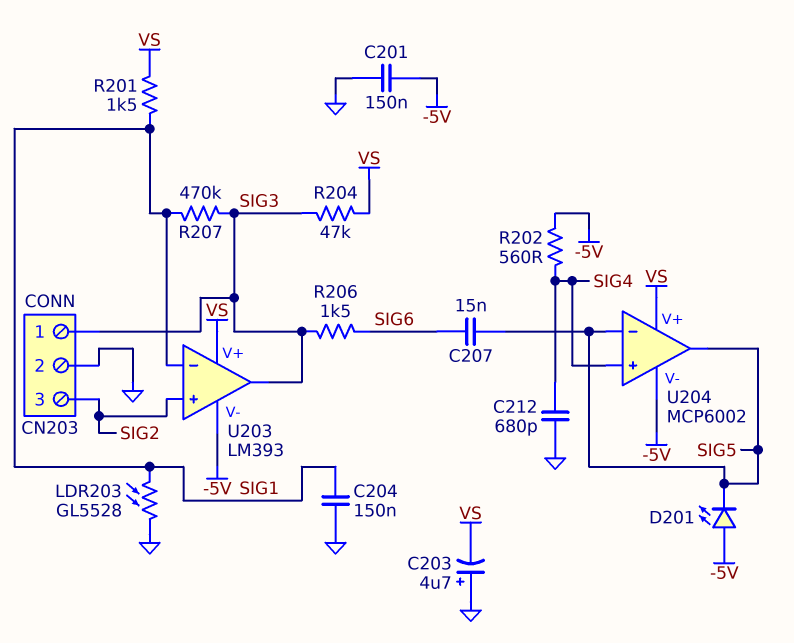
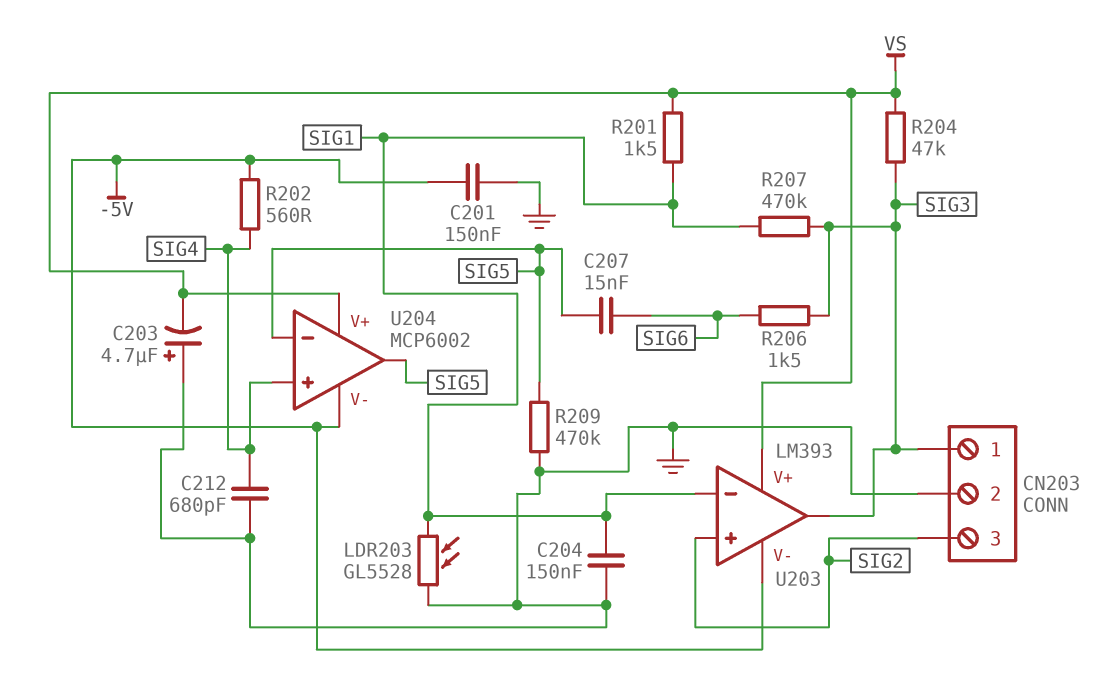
D201: LED (A -5V, K SIG5) -> none
R209: none -> 470k (GND, SIG5)

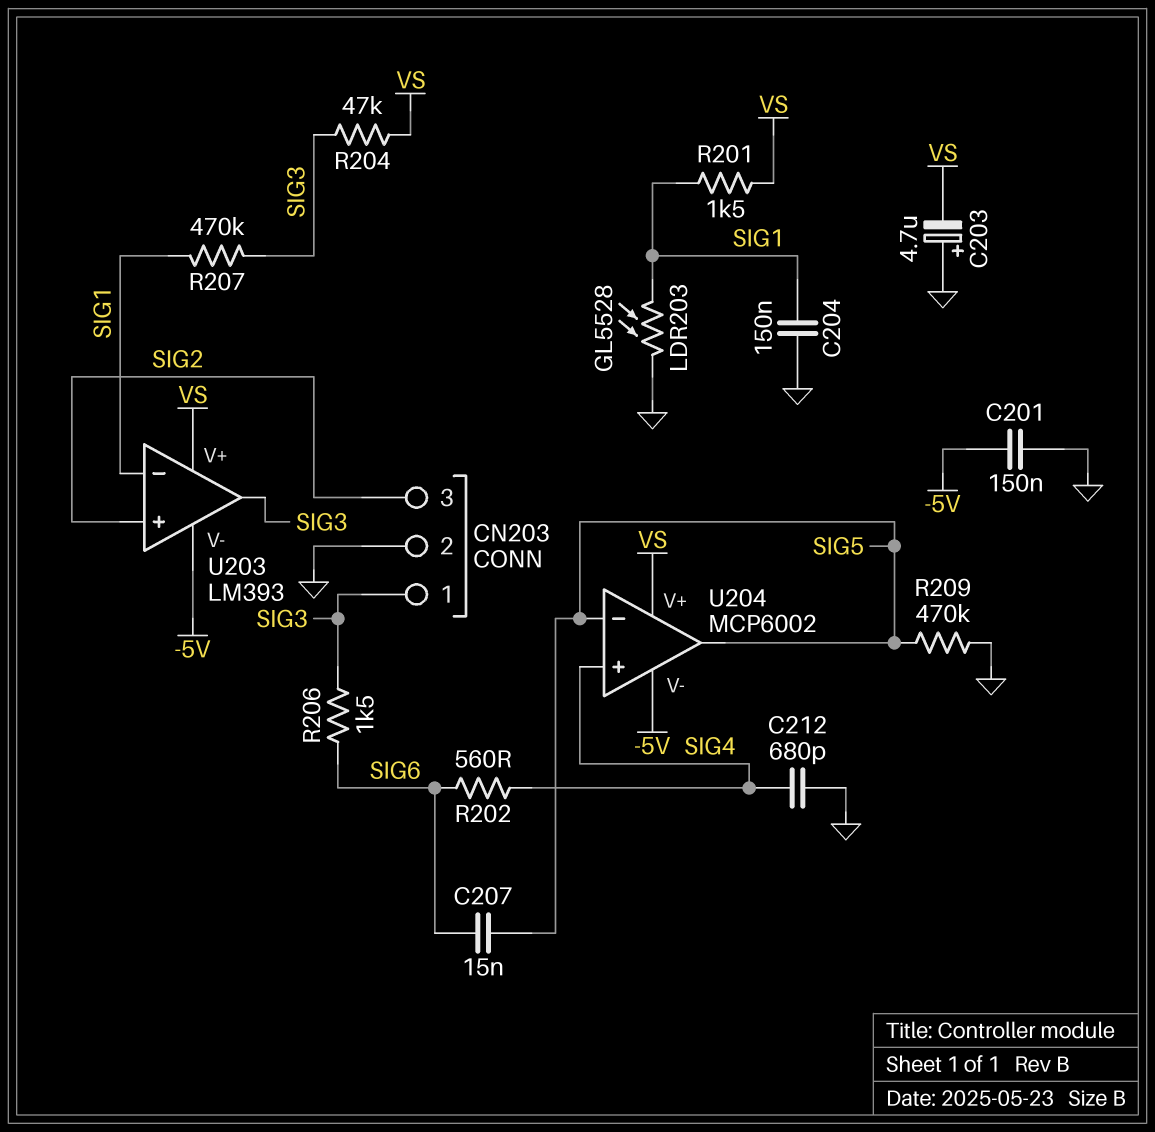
R202: 560 (-5V, SIG4) -> 560 (SIG4, SIG6)

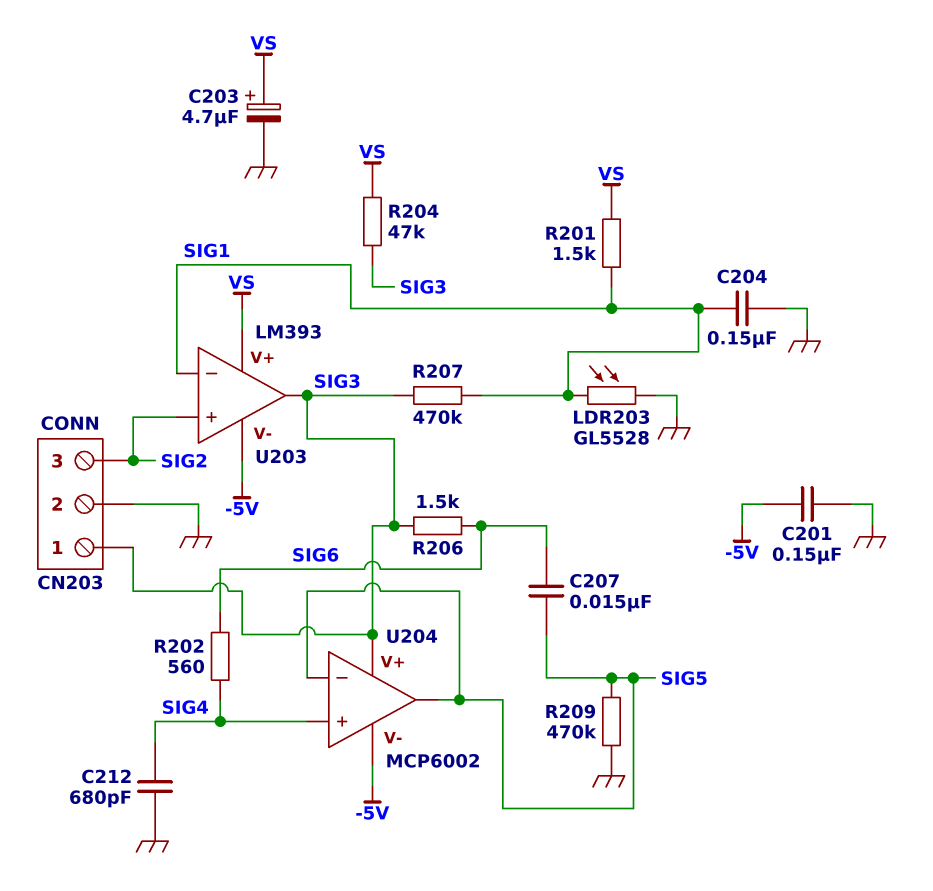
C203: 4.7uF (plus GND, minus VS) -> 4.7uF (plus VS, minus GND)
U204 pin V+: VS -> SIG3

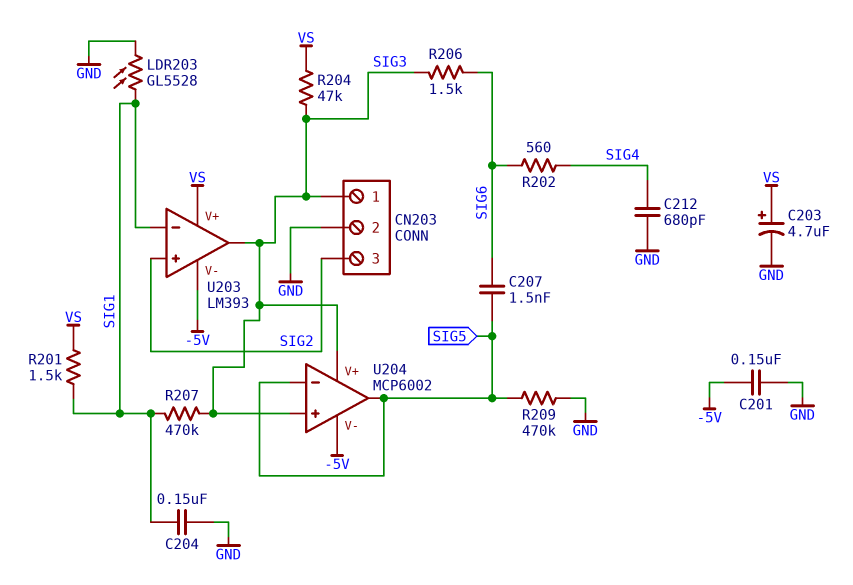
C207: 15nF (SIG5, SIG6) -> 1.5nF (SIG5, SIG6)
U204 pin in+: SIG4 -> SIG3

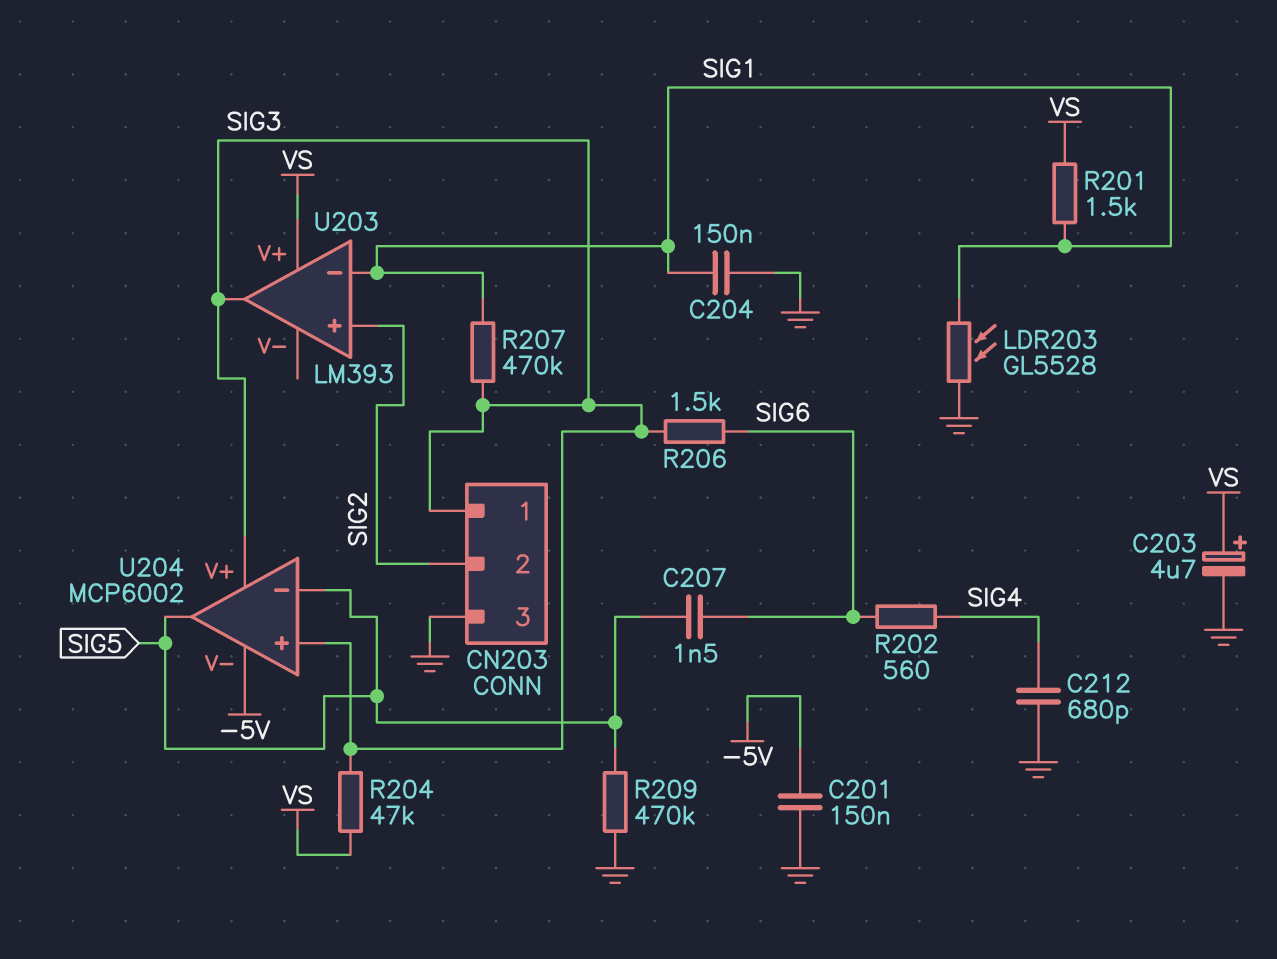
CN203 pin 2: GND -> SIG2
CN203 pin 3: SIG2 -> GND
U203 pin V-: -5V -> none

